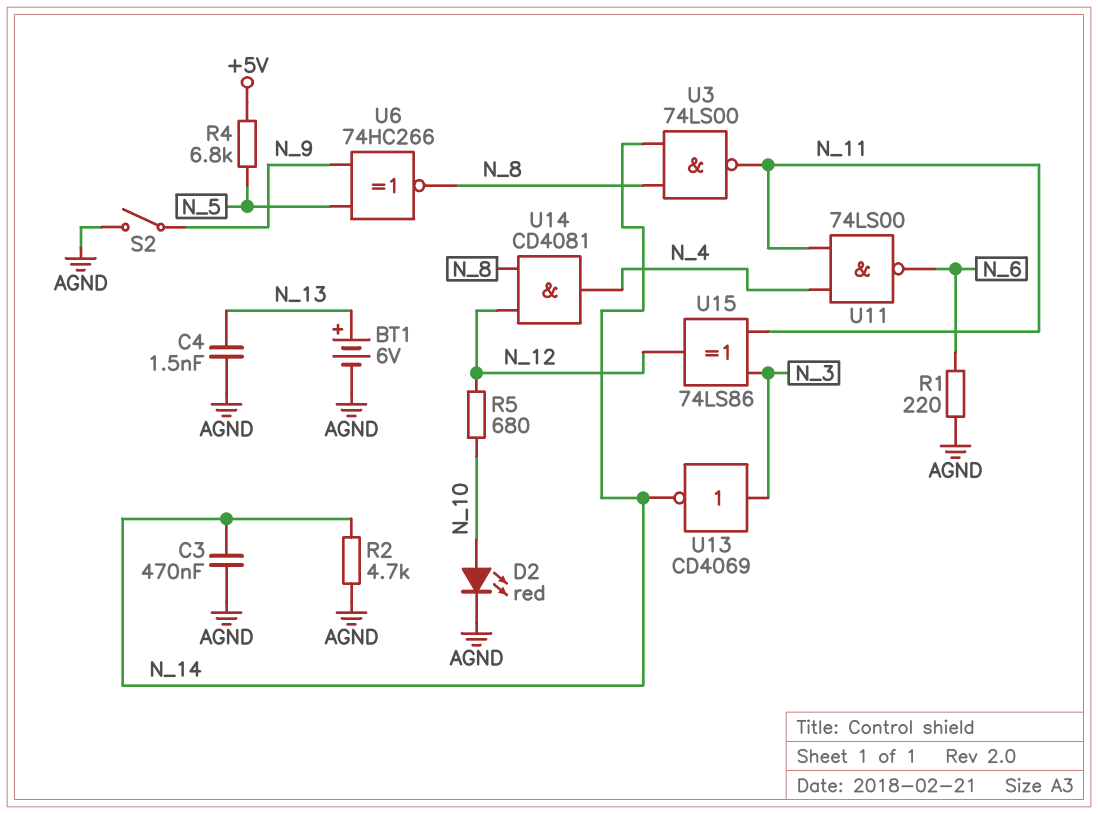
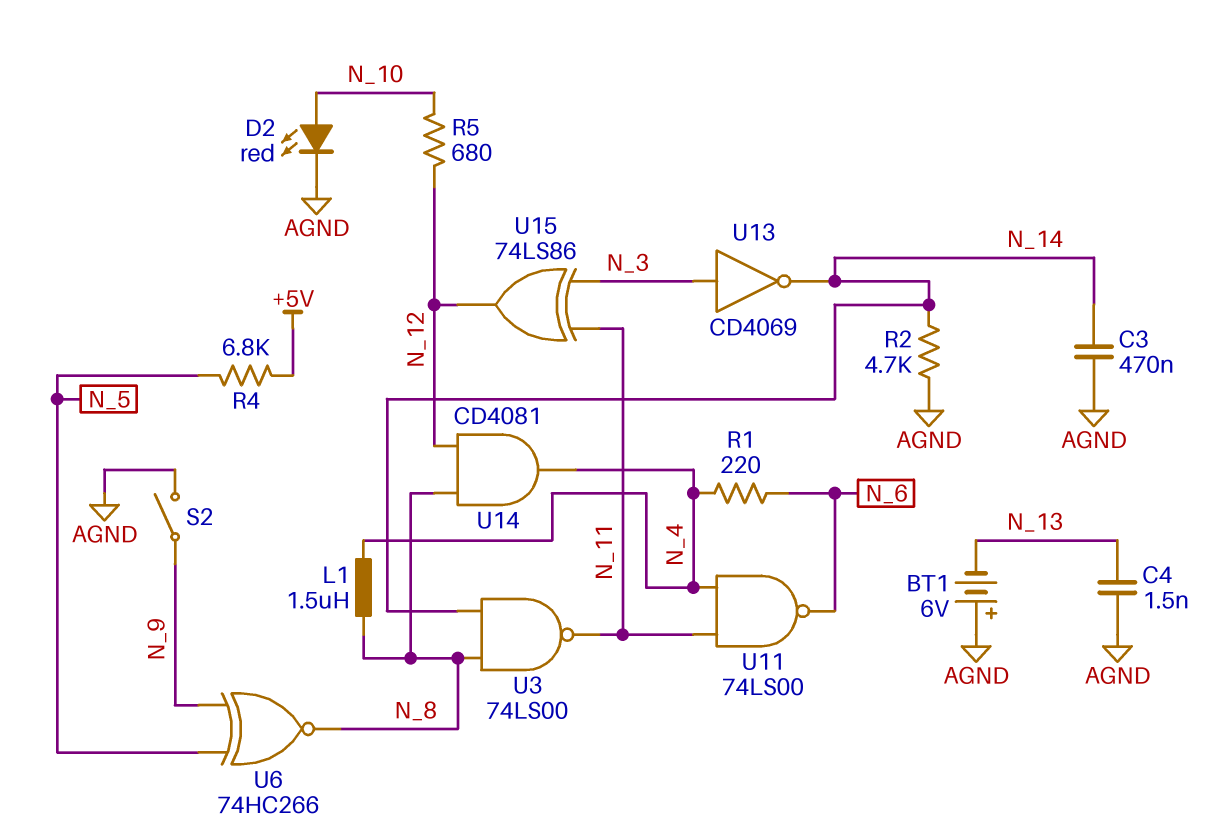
BT1: 6V (plus N_13, minus AGND) -> 6V (plus AGND, minus N_13)
L1: none -> 1.5uH (N_4, N_8)
R1: 220 (AGND, N_6) -> 220 (N_4, N_6)

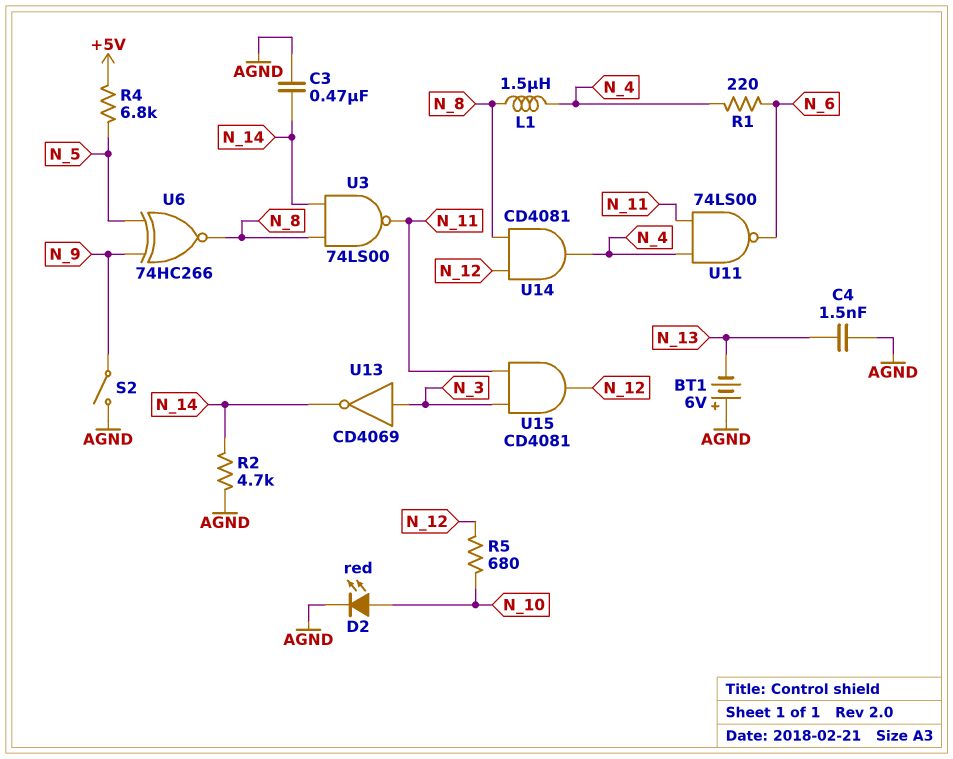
U15: XOR 74LS86 (in N_3, in N_11, out N_12) -> AND CD4081 (in N_3, in N_11, out N_12)

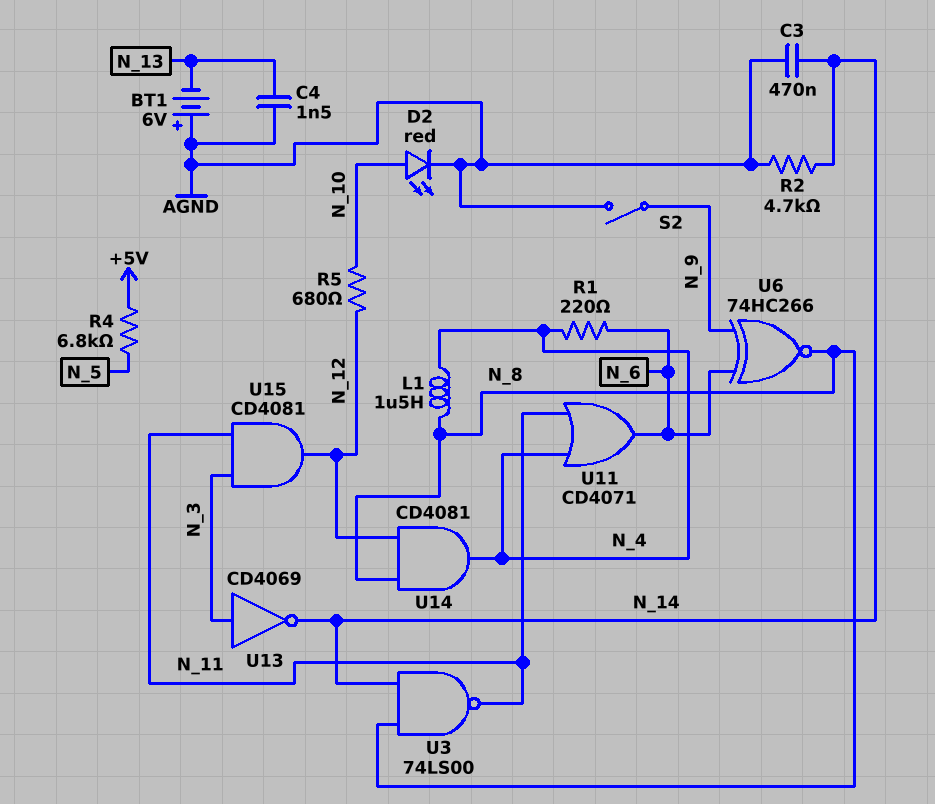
U6: XNOR 74HC266 (in N_5, in N_9, out N_8) -> XNOR 74HC266 (in N_6, in N_9, out N_8)
U11: NAND 74LS00 (in N_4, in N_11, out N_6) -> OR CD4071 (in N_4, in N_11, out N_6)

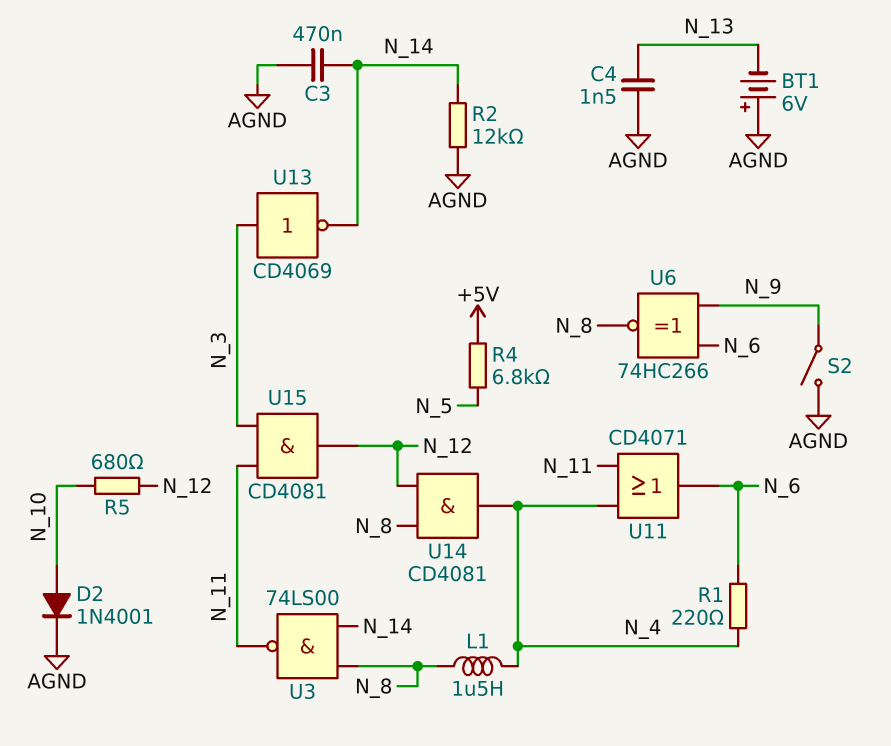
D2: LED red (A N_10, K AGND) -> diode 1N4001 (A N_10, K AGND)
R2: 4.7k (AGND, N_14) -> 12k (AGND, N_14)

